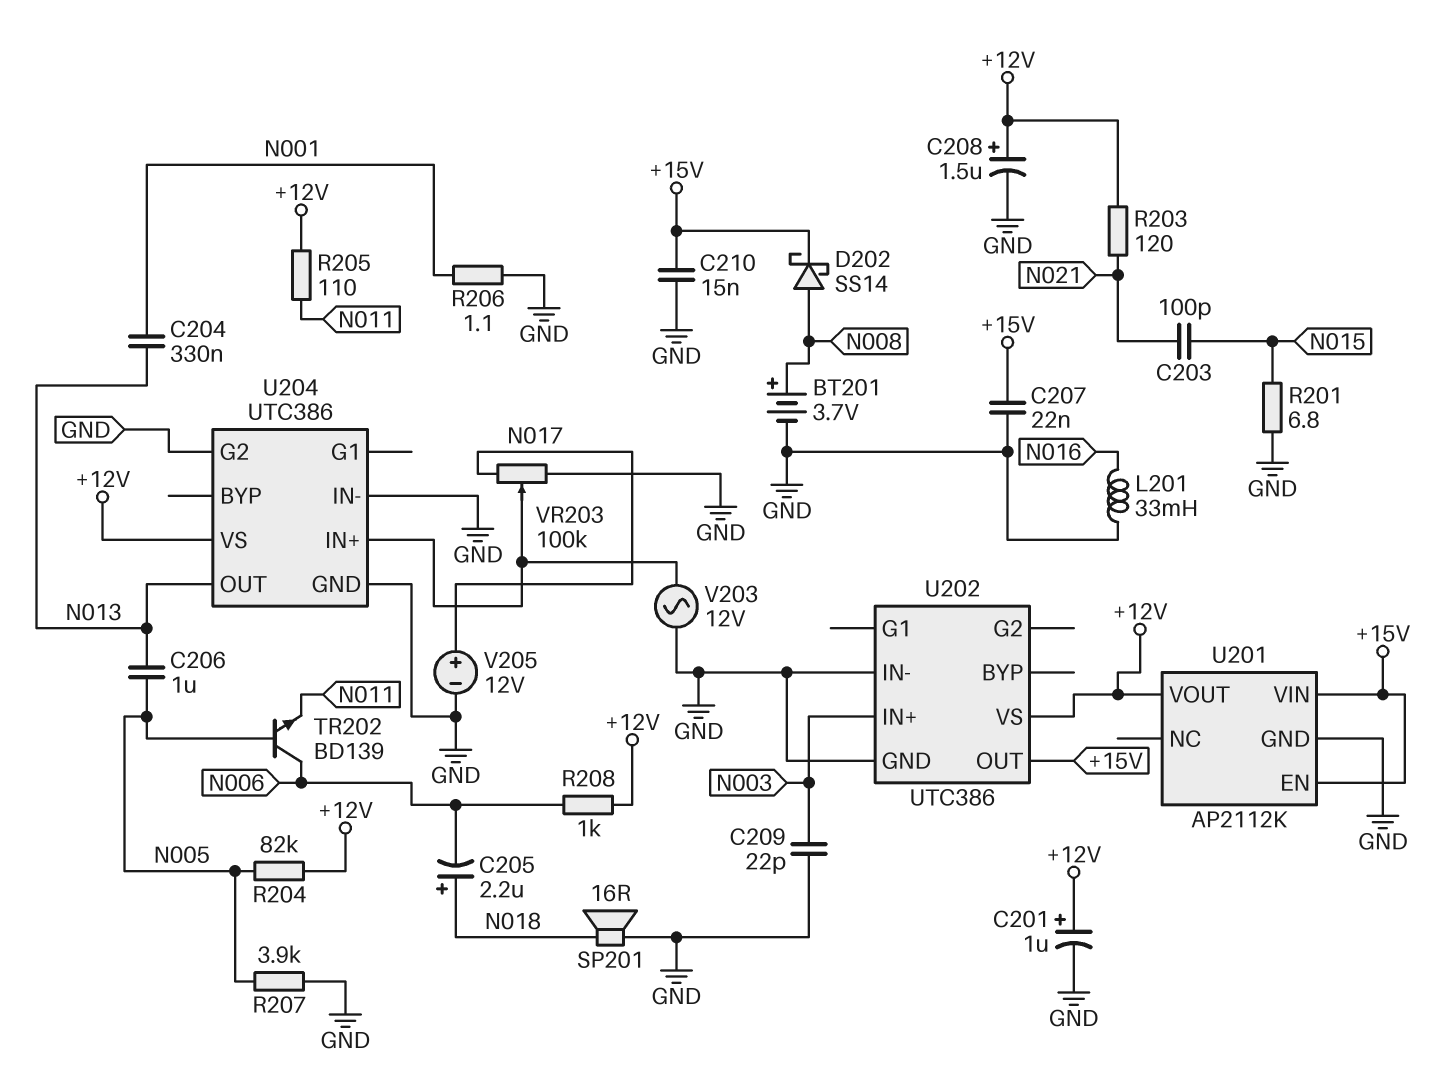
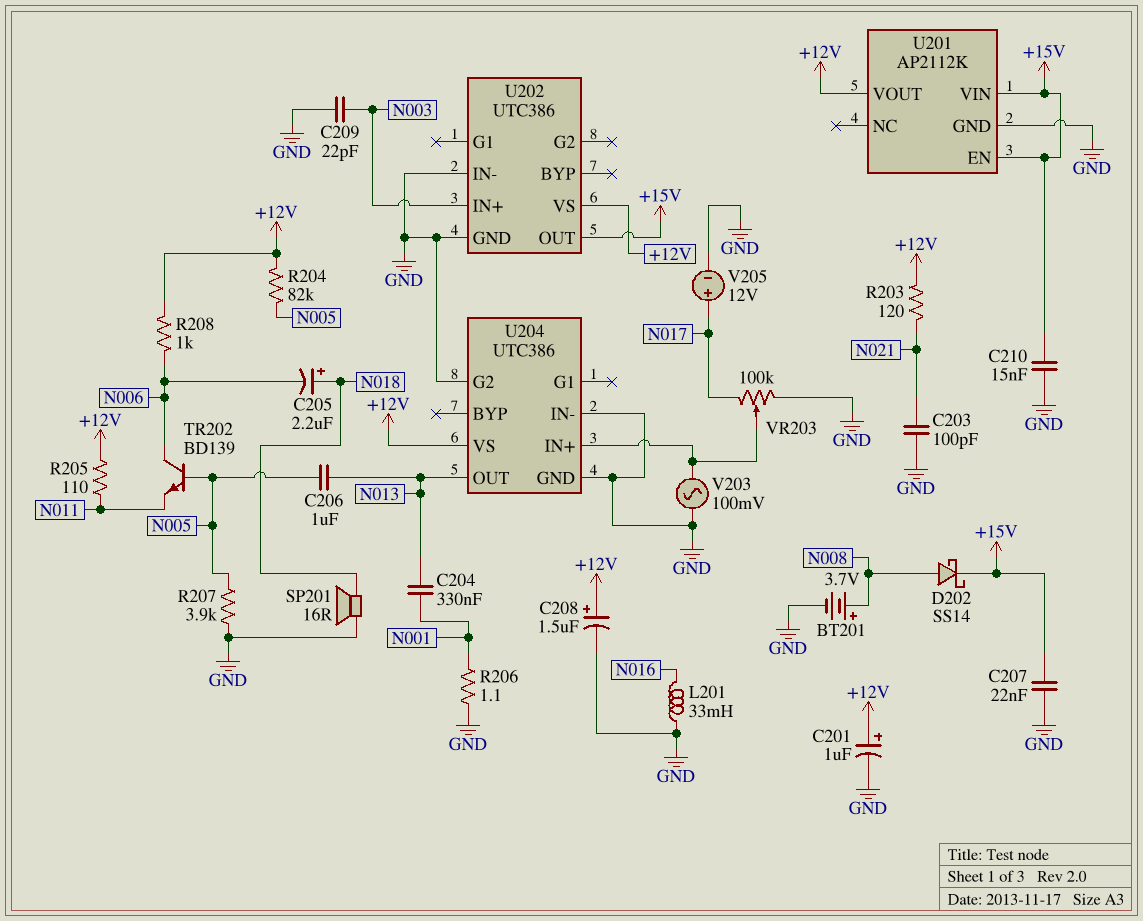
C203: 100pF (N015, N021) -> 100pF (GND, N021)
R201: 6.8 (GND, N015) -> none
V203: AC 12V (GND, U204/IN+) -> AC 100mV (GND, U204/IN+)

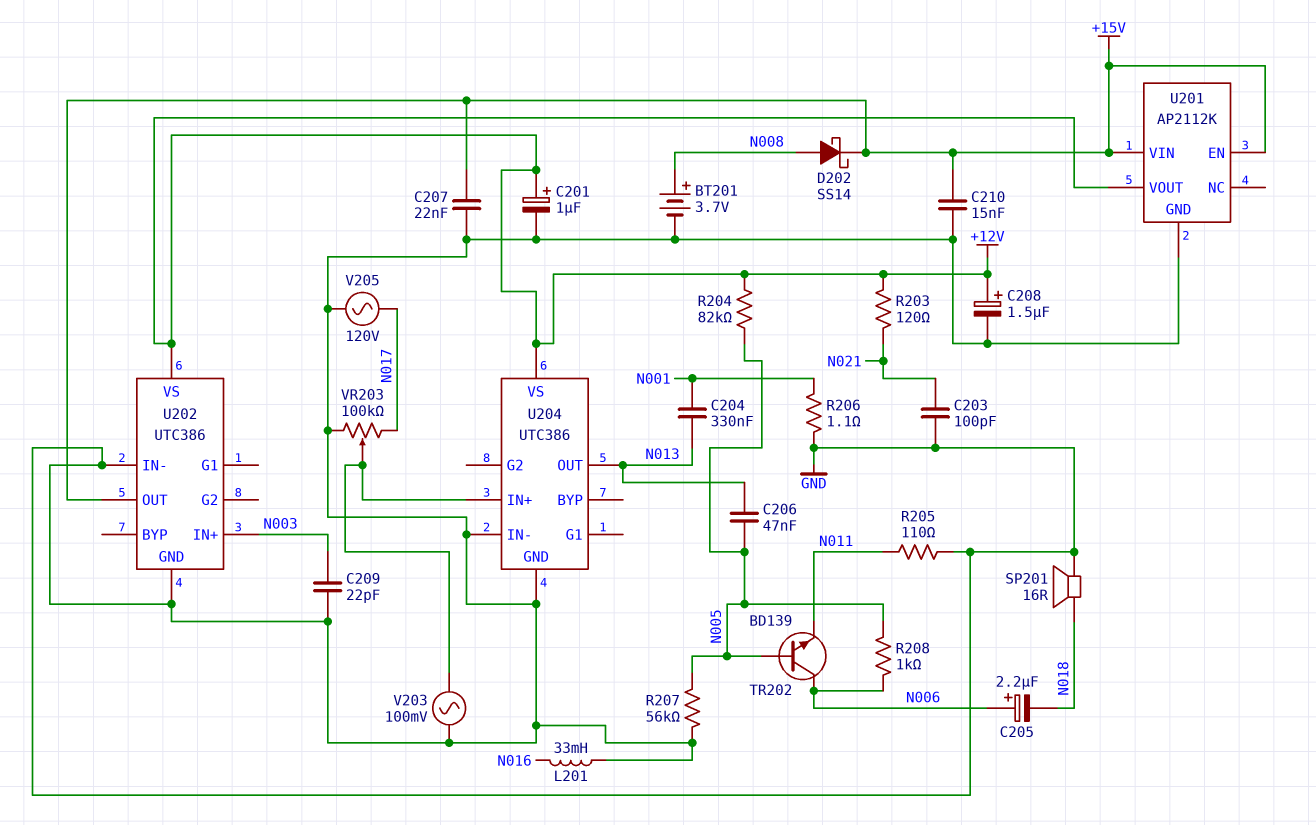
C205: 2.2uF (plus N018, minus N006) -> 2.2uF (plus N006, minus N018)
C206: 1uF (N005, N013) -> 47nF (N005, N013)
R205: 110 (+12V, N011) -> 110 (GND, N011)
R207: 3.9k (GND, N005) -> 56k (GND, N005)
R208: 1k (+12V, N006) -> 1k (N005, N006)
U204 pin G2: GND -> none
V205: 12V (plus N017, minus GND) -> AC 120V (GND, N017)

